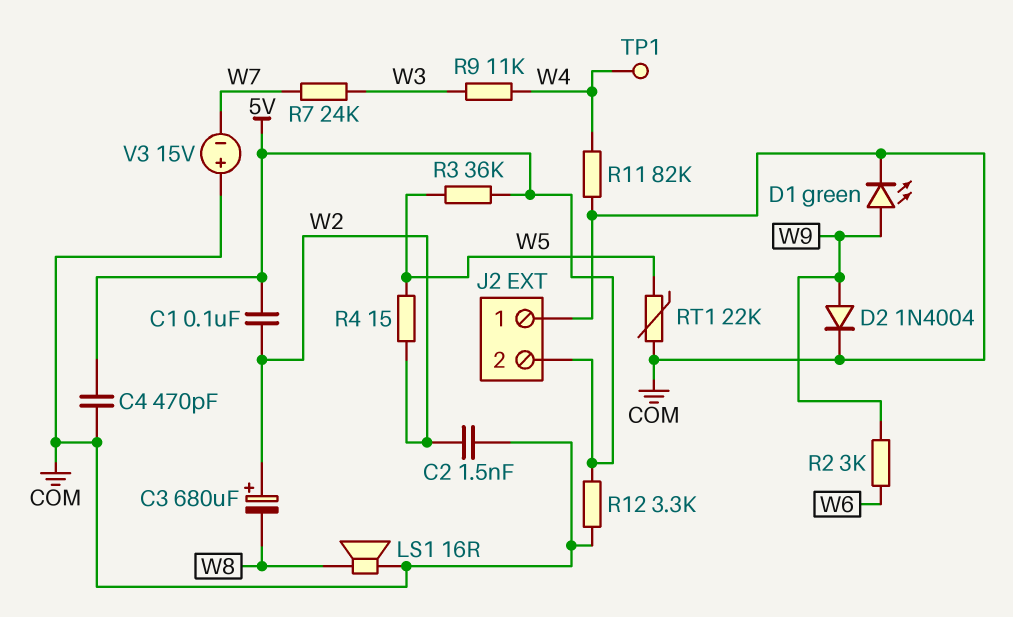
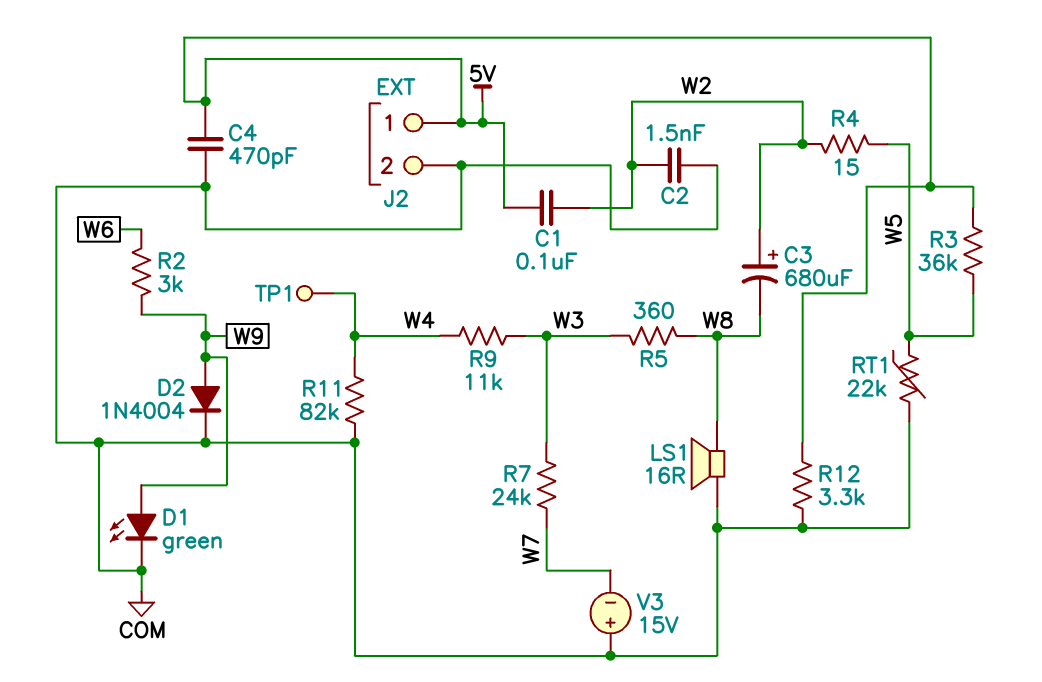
J2 pin 1: COM -> 5V
J2 pin 2: 5V -> COM
R5: none -> 360 (W3, W8)

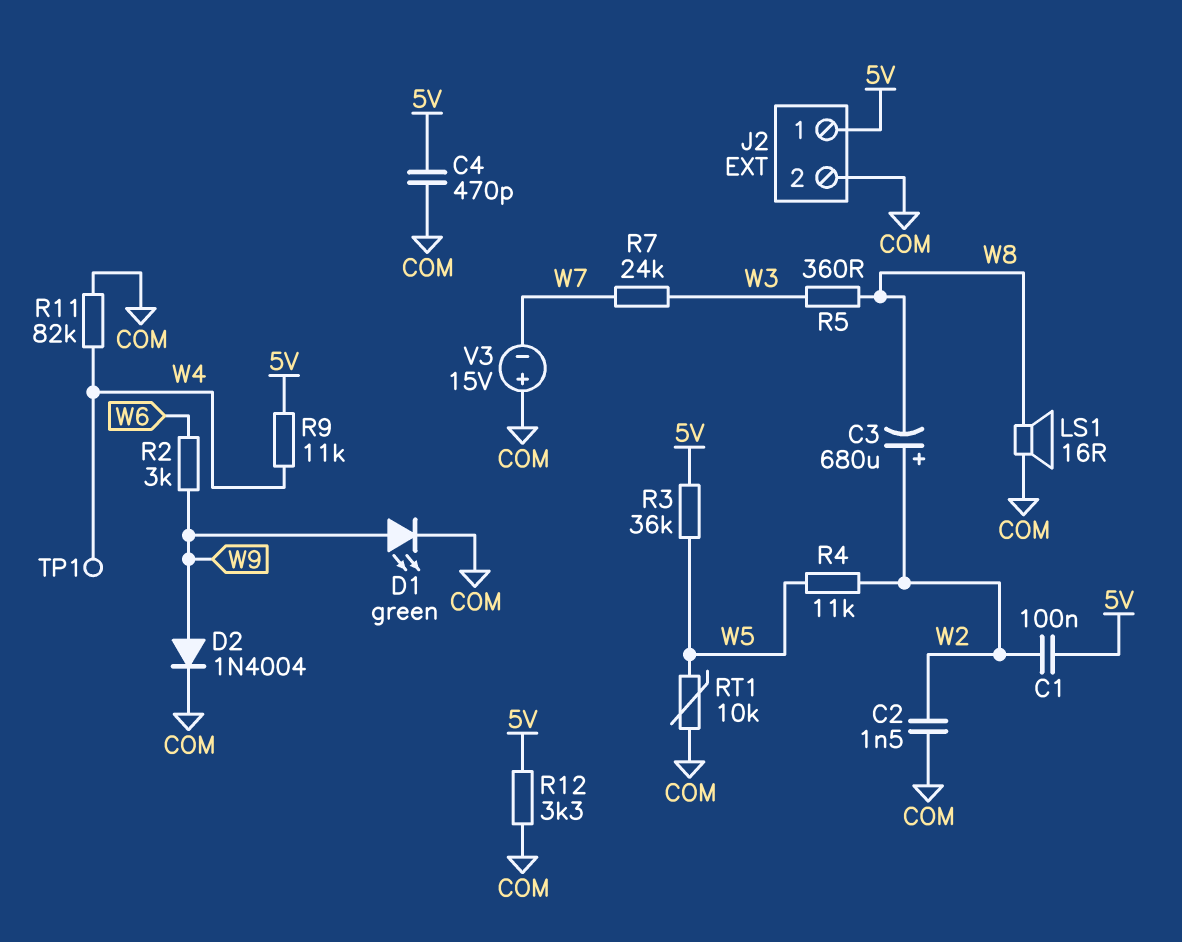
R4: 15 (W2, W5) -> 11k (W2, W5)
R9: 11k (W3, W4) -> 11k (5V, W4)
RT1: 22k (COM, W5) -> 10k (COM, W5)

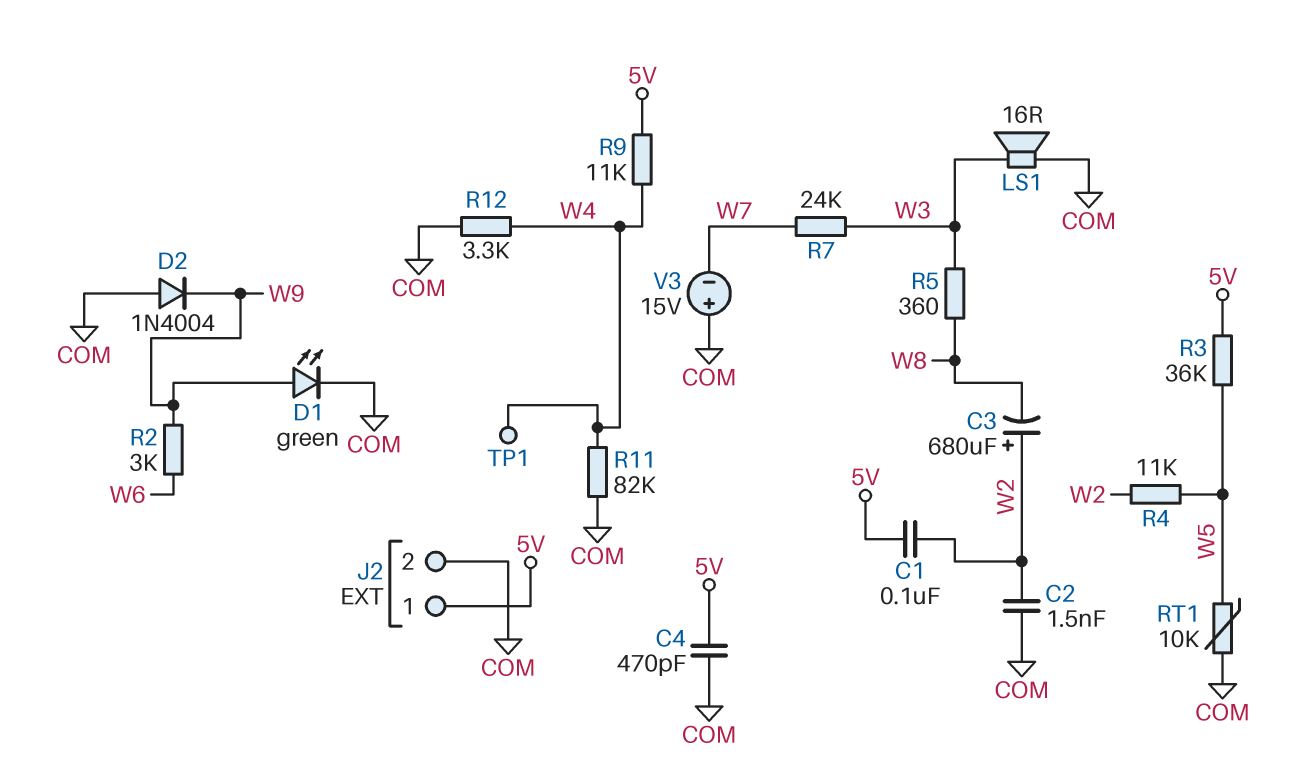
D2: diode 1N4004 (A W9, K COM) -> diode 1N4004 (A COM, K W9)
LS1: speaker 16R (COM, W8) -> speaker 16R (COM, W3)
R12: 3.3k (5V, COM) -> 3.3k (COM, W4)

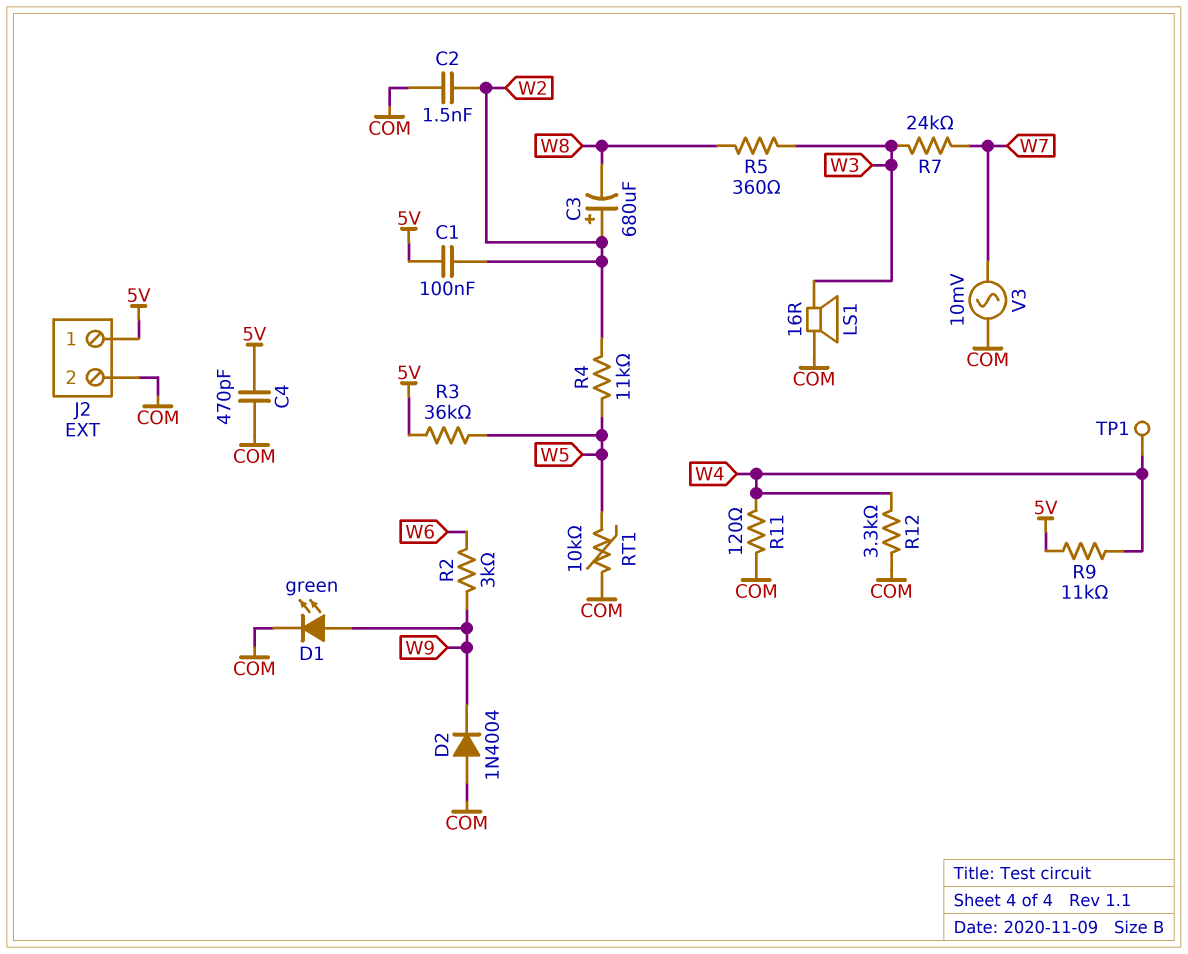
R11: 82k (COM, W4) -> 120 (COM, W4)
V3: 15V (plus COM, minus W7) -> AC 10mV (COM, W7)

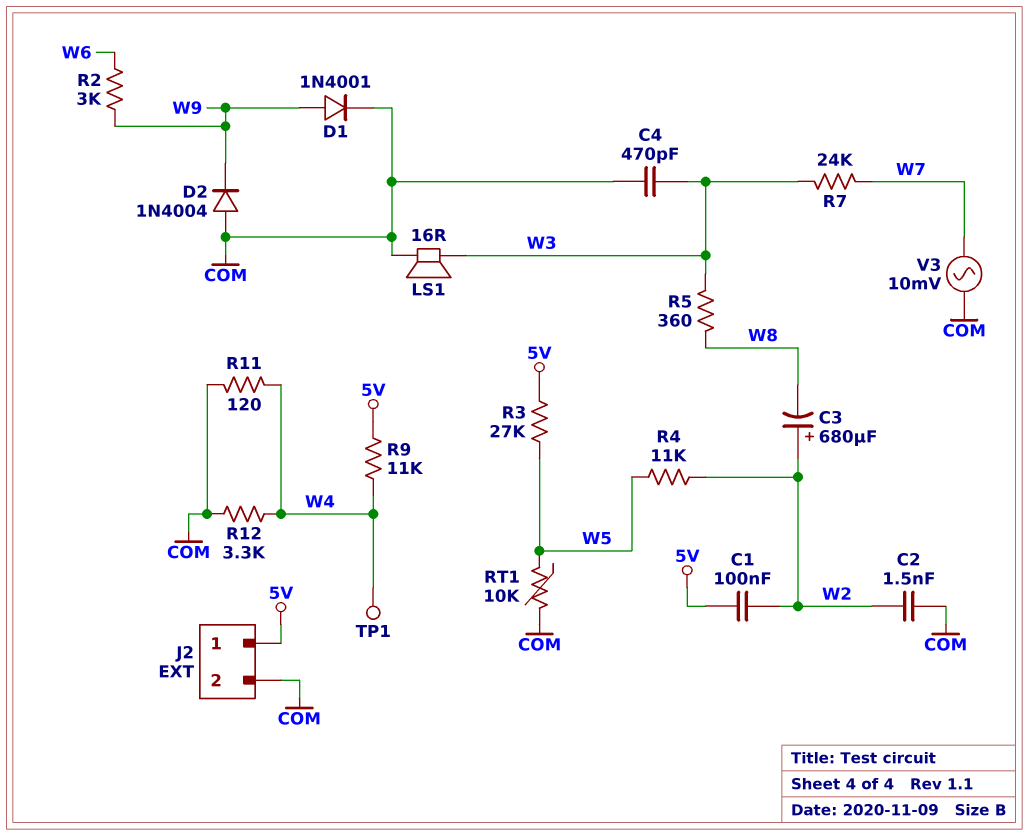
C4: 470pF (5V, COM) -> 470pF (COM, W3)
D1: LED green (A W9, K COM) -> diode 1N4001 (A W9, K COM)
R3: 36k (5V, W5) -> 27k (5V, W5)

